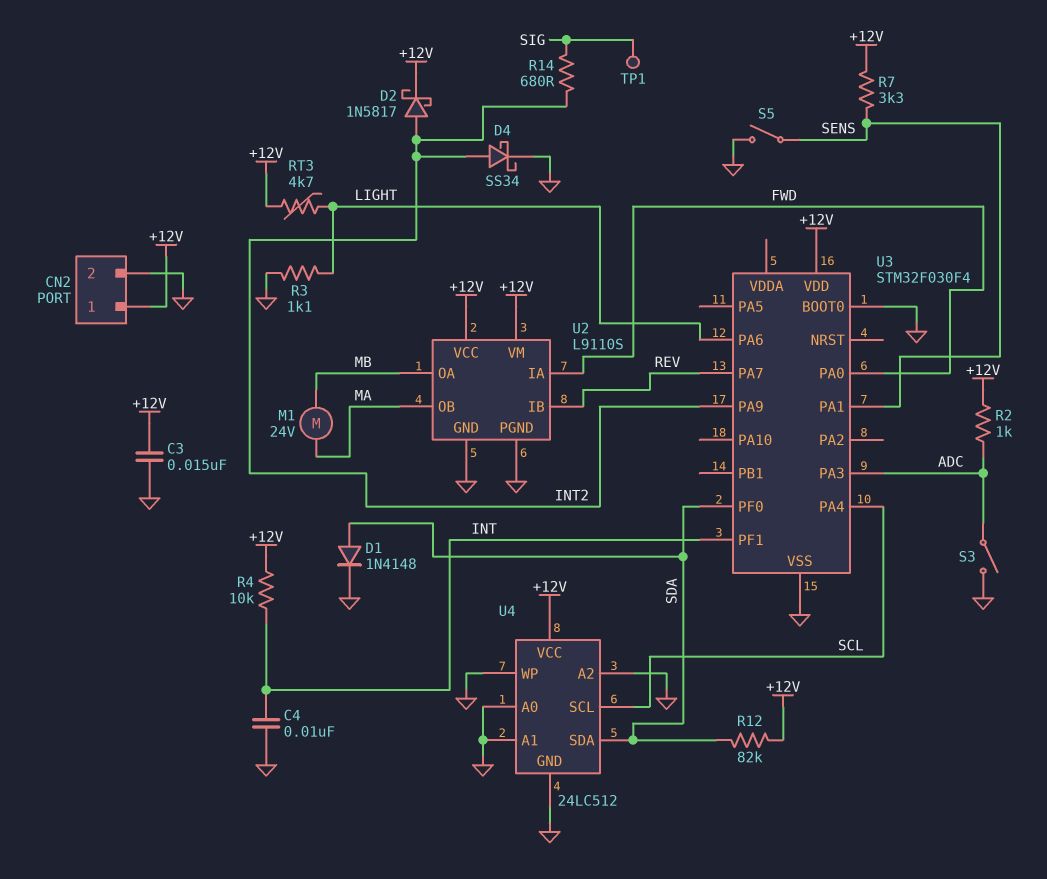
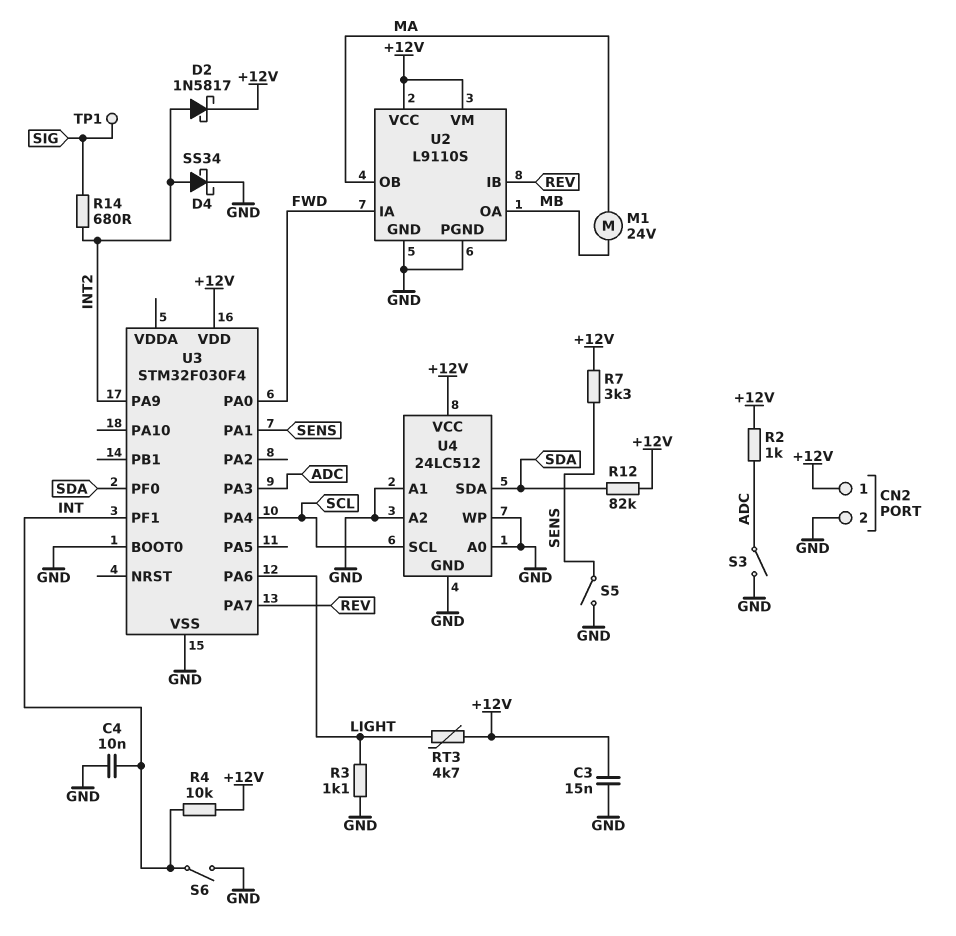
D1: diode 1N4148 (A SDA, K GND) -> none
S6: none -> switch (GND, INT)

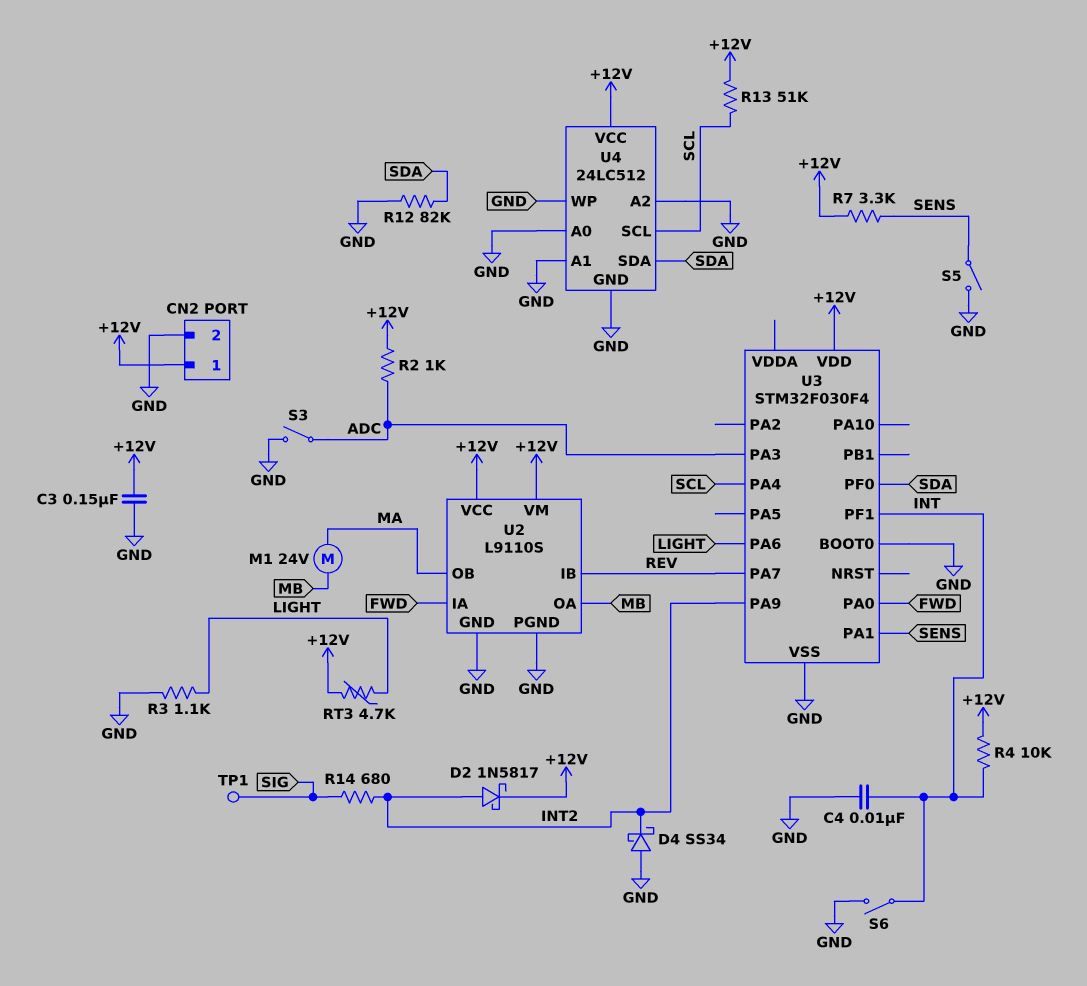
C3: 15nF (+12V, GND) -> 150nF (+12V, GND)
D4: schottky SS34 (A INT2, K GND) -> schottky SS34 (A GND, K INT2)
R12: 82k (+12V, SDA) -> 82k (GND, SDA)
R13: none -> 51k (+12V, SCL)

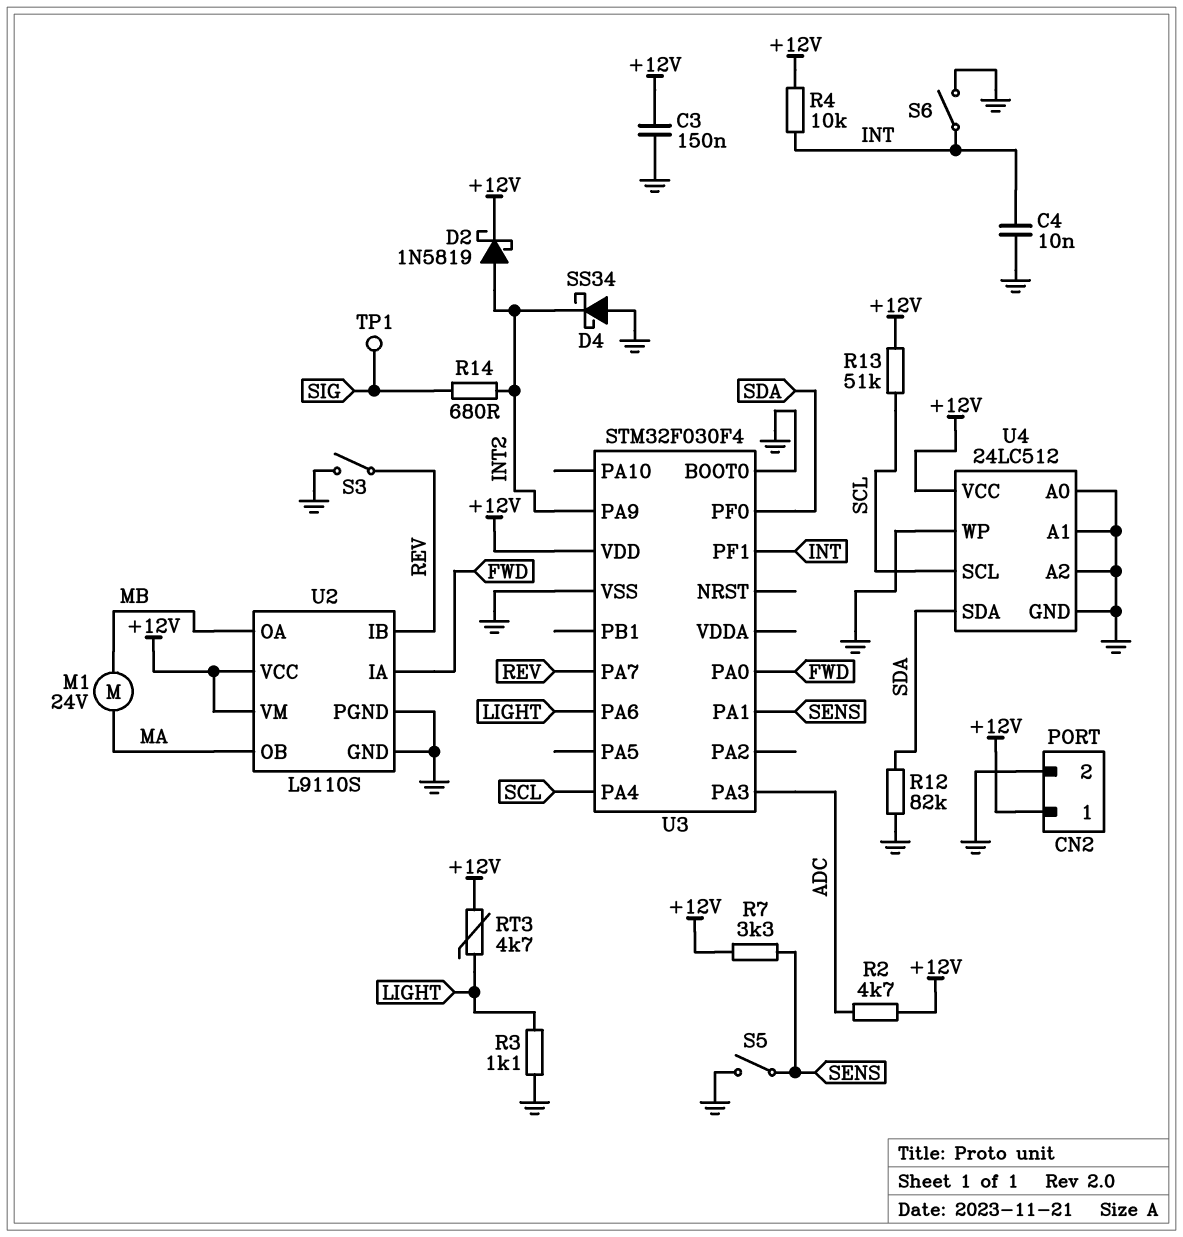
D2: schottky 1N5817 (A INT2, K +12V) -> schottky 1N5819 (A INT2, K +12V)
R2: 1k (+12V, ADC) -> 4.7k (+12V, ADC)
S3: switch (ADC, GND) -> switch (GND, REV)

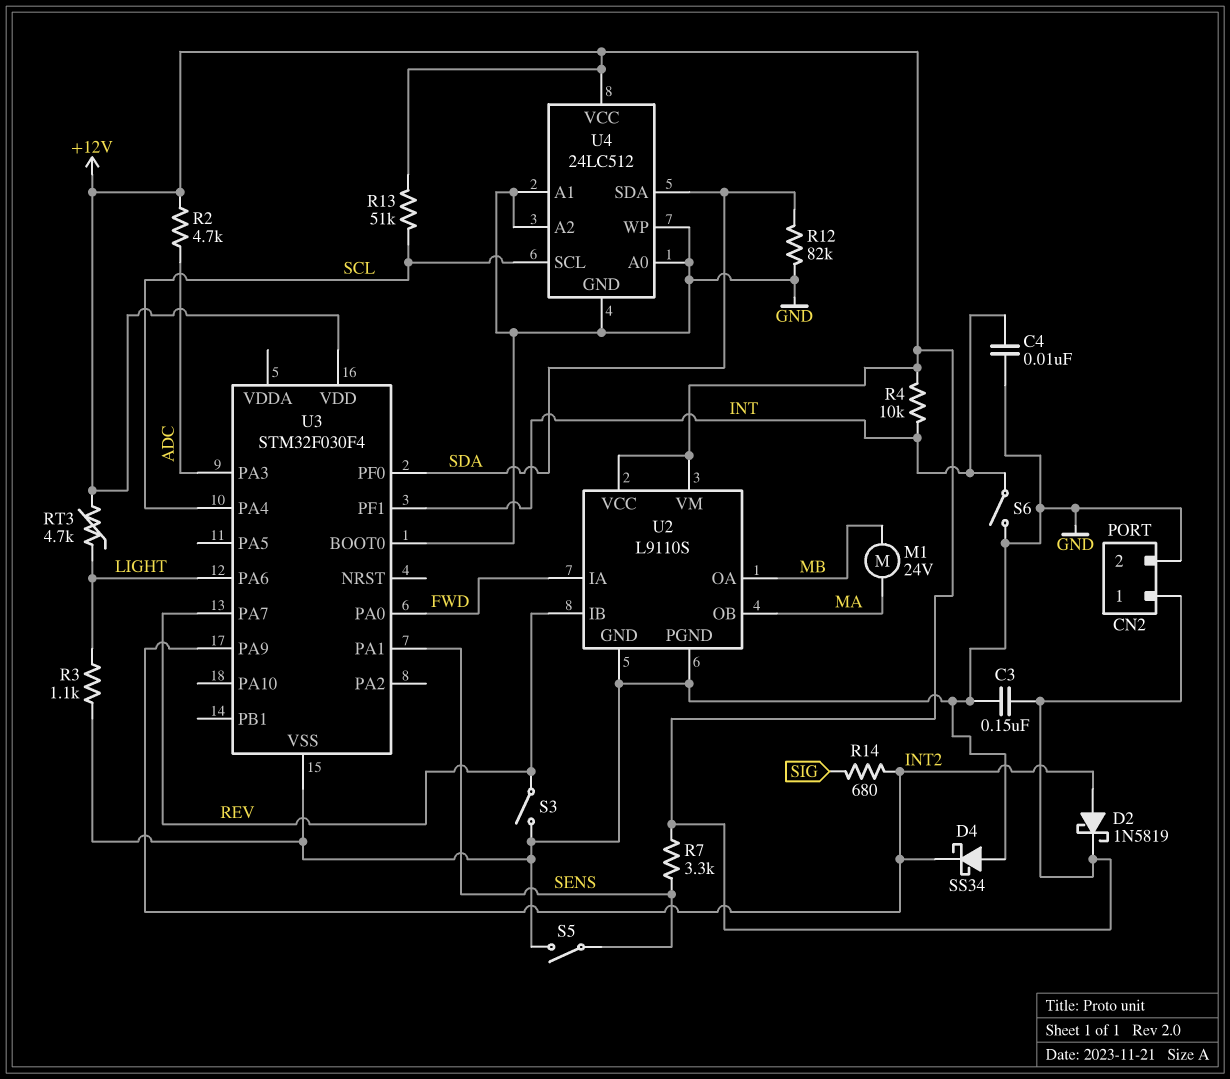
TP1: test point (SIG) -> none

